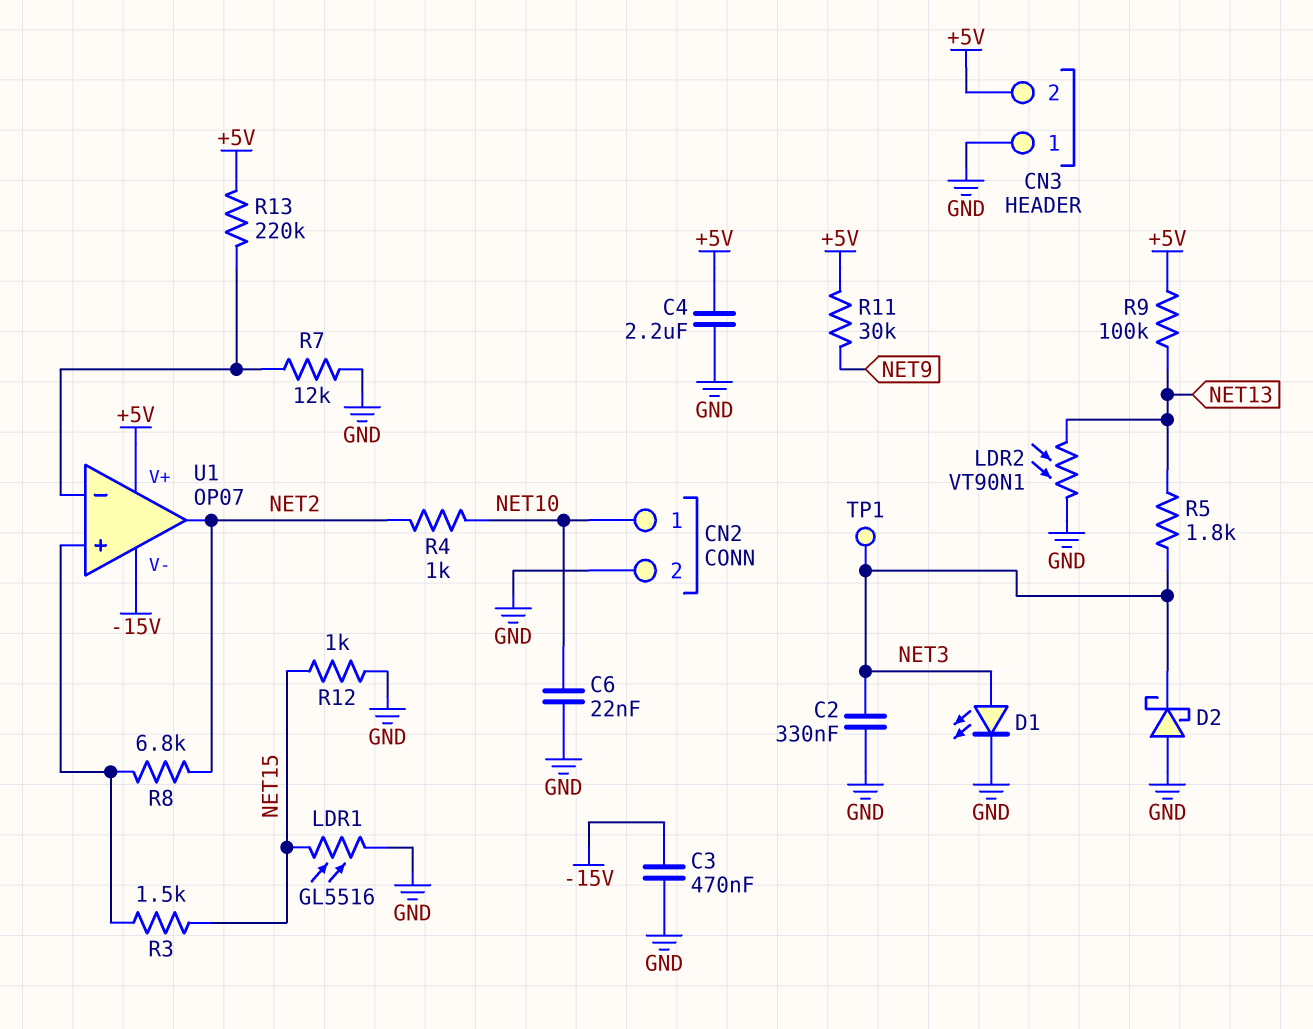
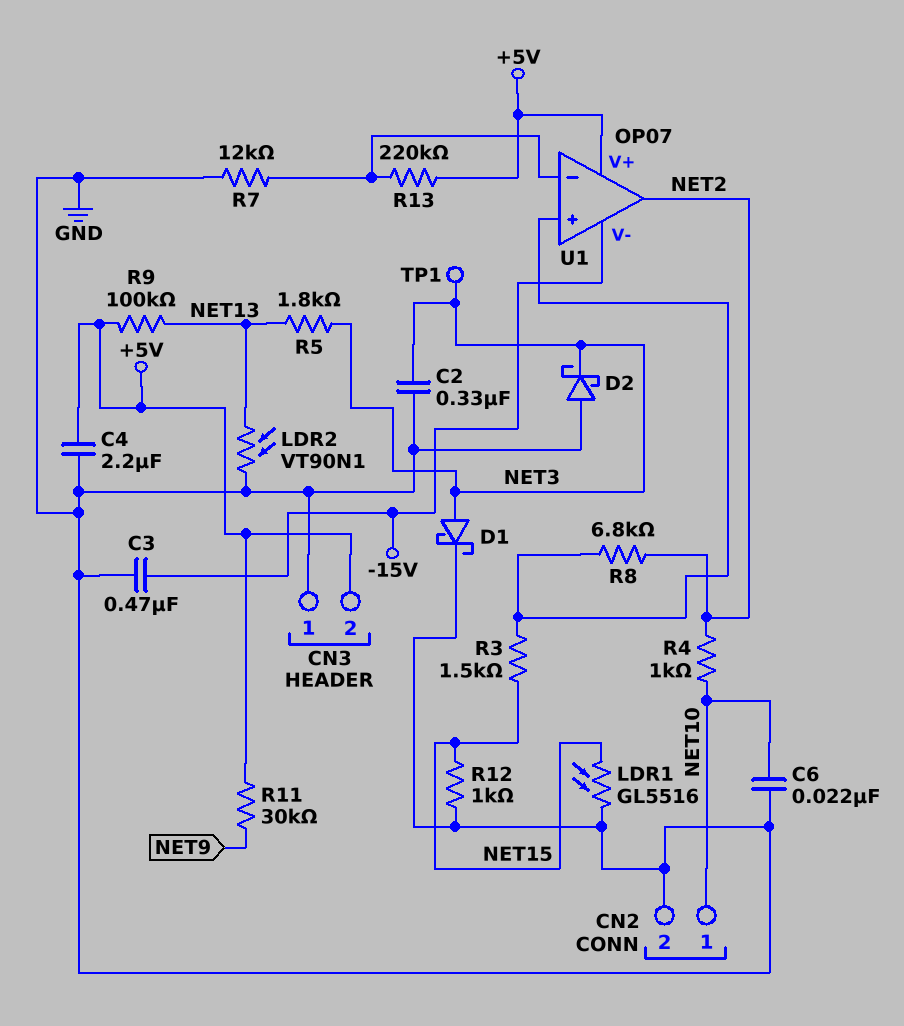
D1: LED (A NET3, K GND) -> schottky (A NET3, K GND)

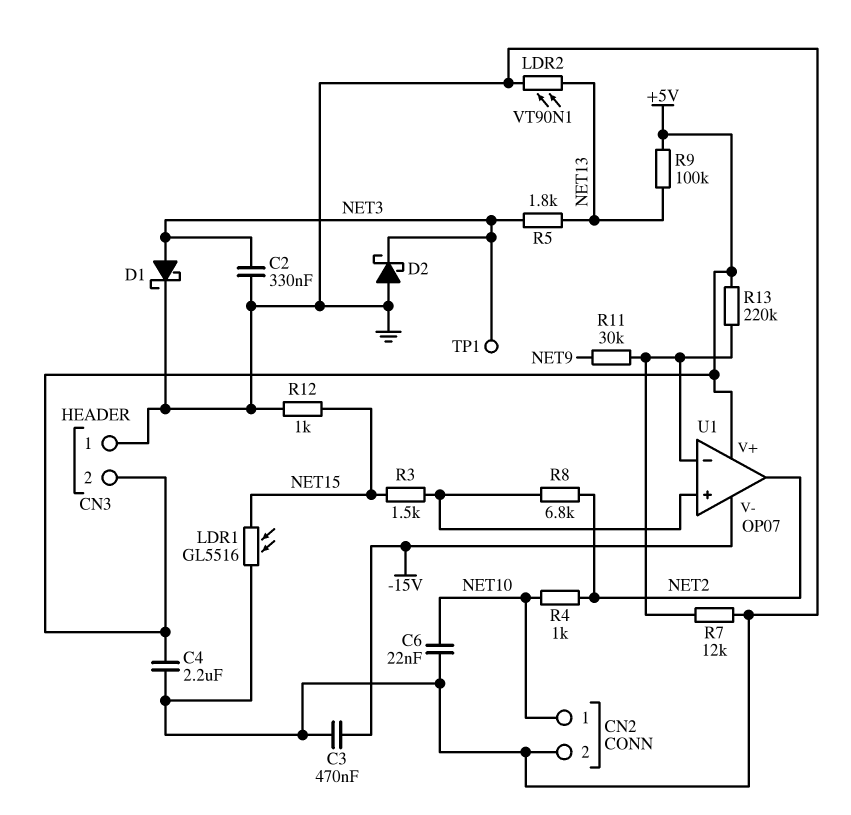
R11: 30k (+5V, NET9) -> 30k (NET9, U1/in-)

